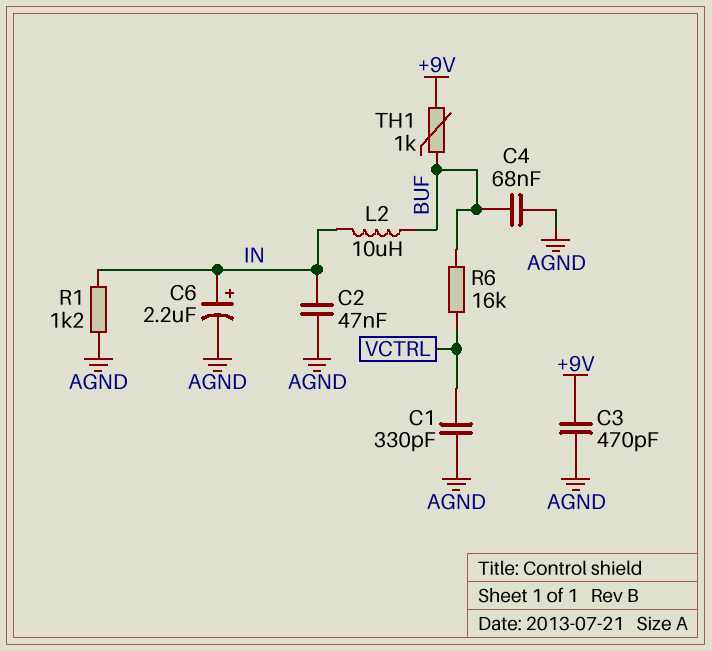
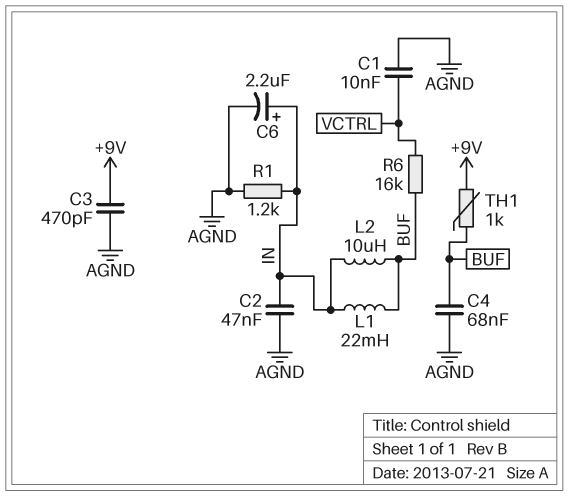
C1: 330pF (AGND, VCTRL) -> 10nF (AGND, VCTRL)
L1: none -> 22mH (BUF, IN)

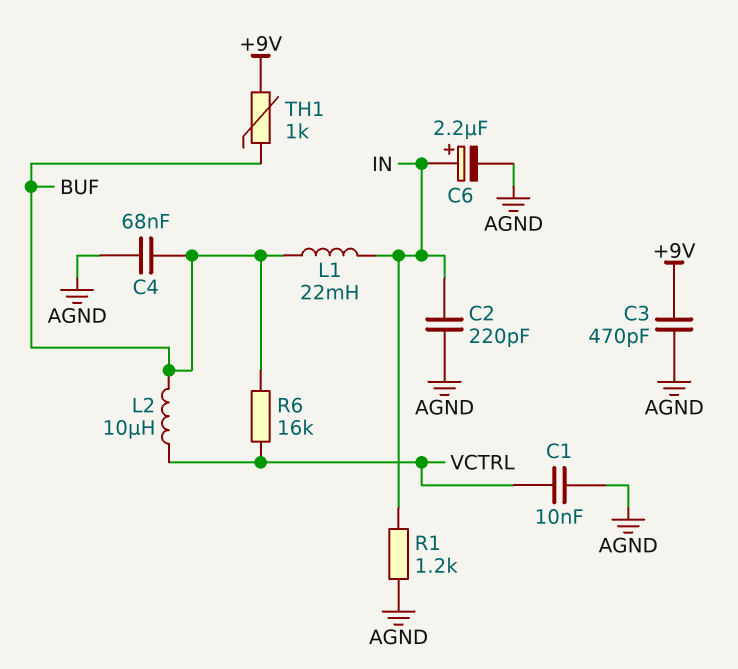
C2: 47nF (AGND, IN) -> 220pF (AGND, IN)
L2: 10uH (BUF, IN) -> 10uH (BUF, VCTRL)

